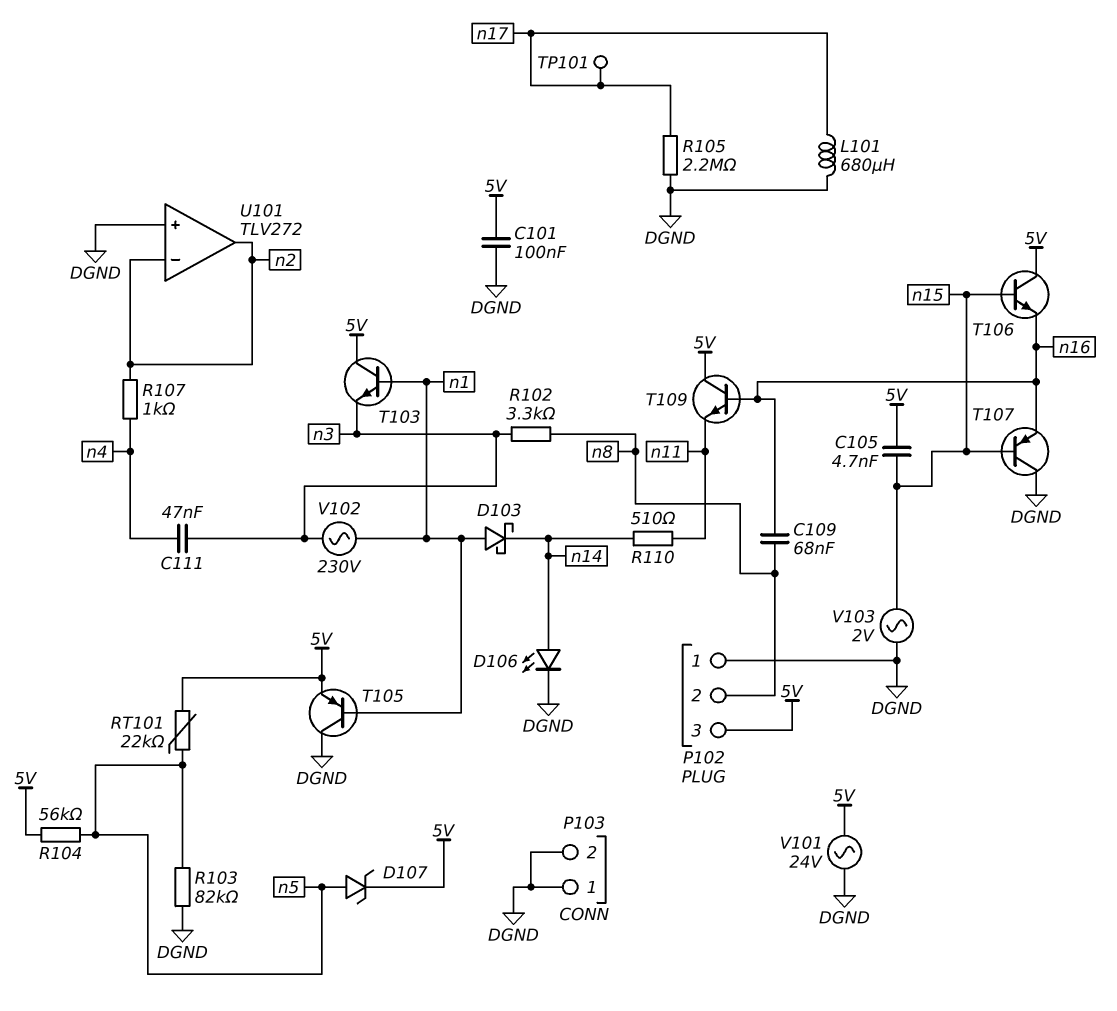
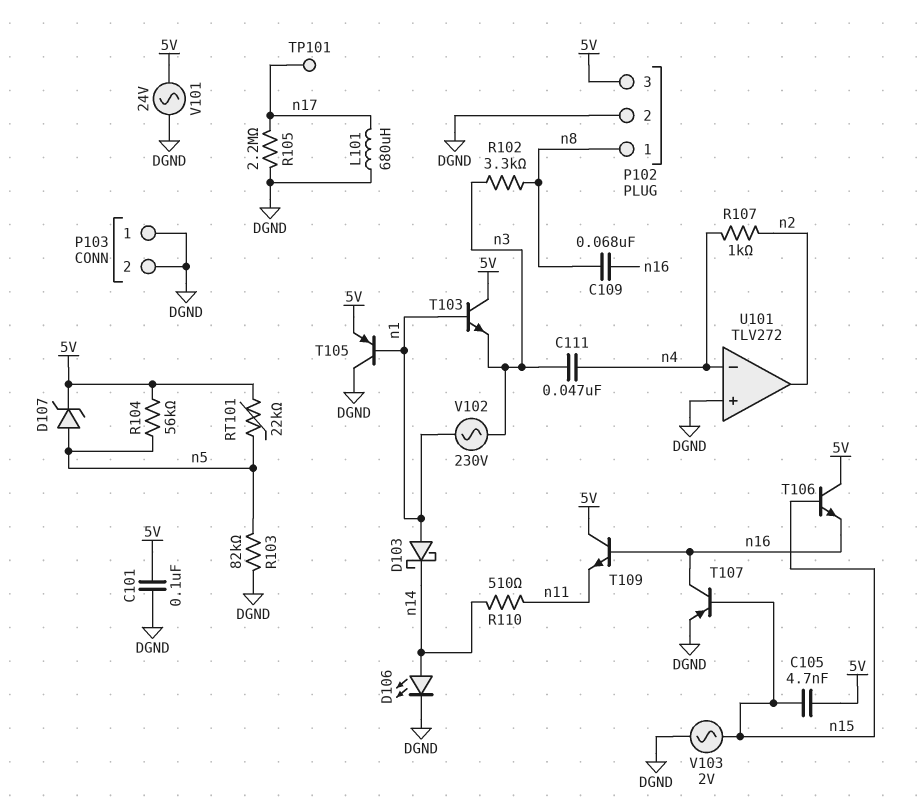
P102 pin 1: DGND -> n8
P102 pin 2: n8 -> DGND
T107: PNP (B n15, C DGND, E n16) -> PNP (B n15, C n16, E DGND)
U101 pin in-: n2 -> n4

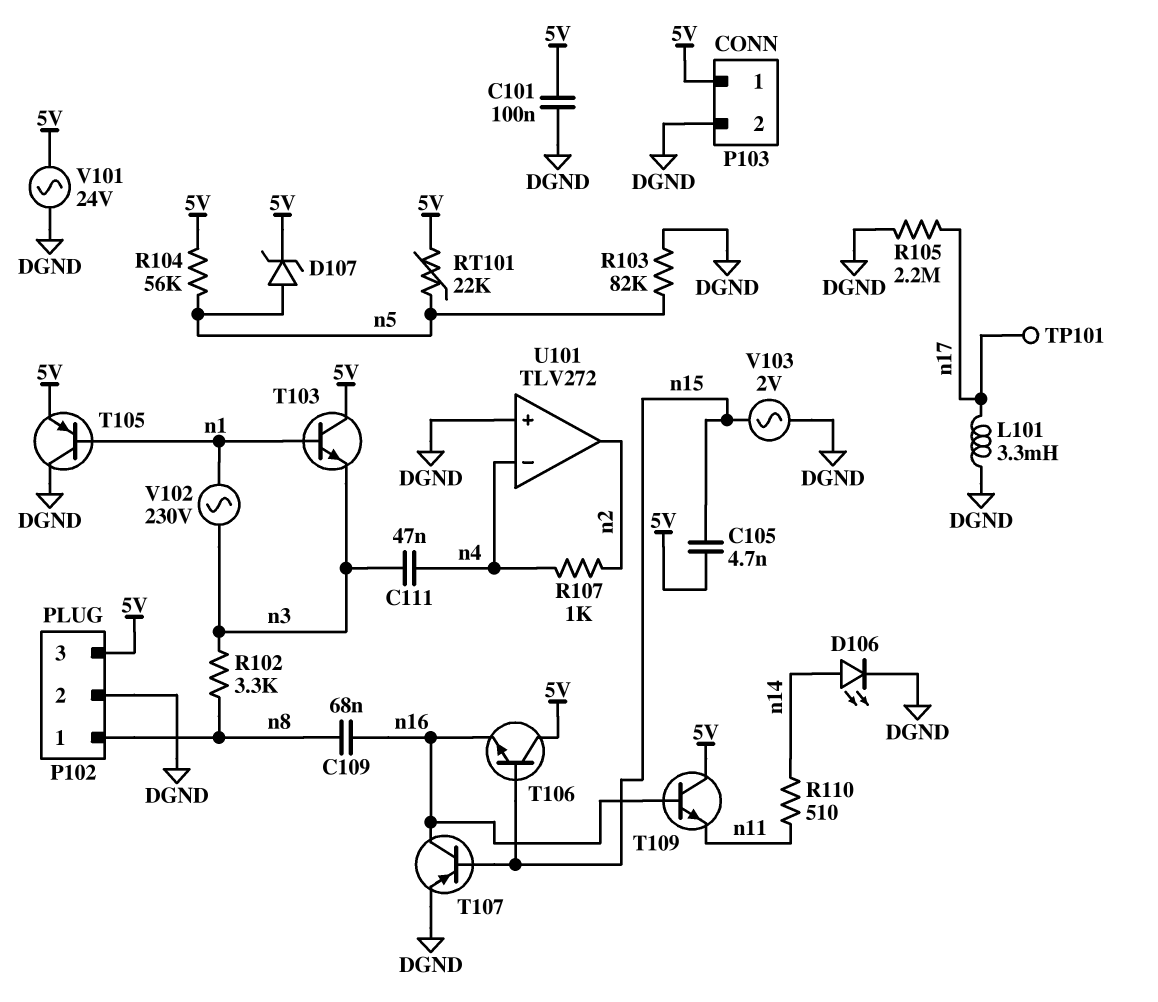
D103: schottky (A n1, K n14) -> none
L101: 680uH (DGND, n17) -> 3.3mH (DGND, n17)
P103 pin 1: DGND -> 5V

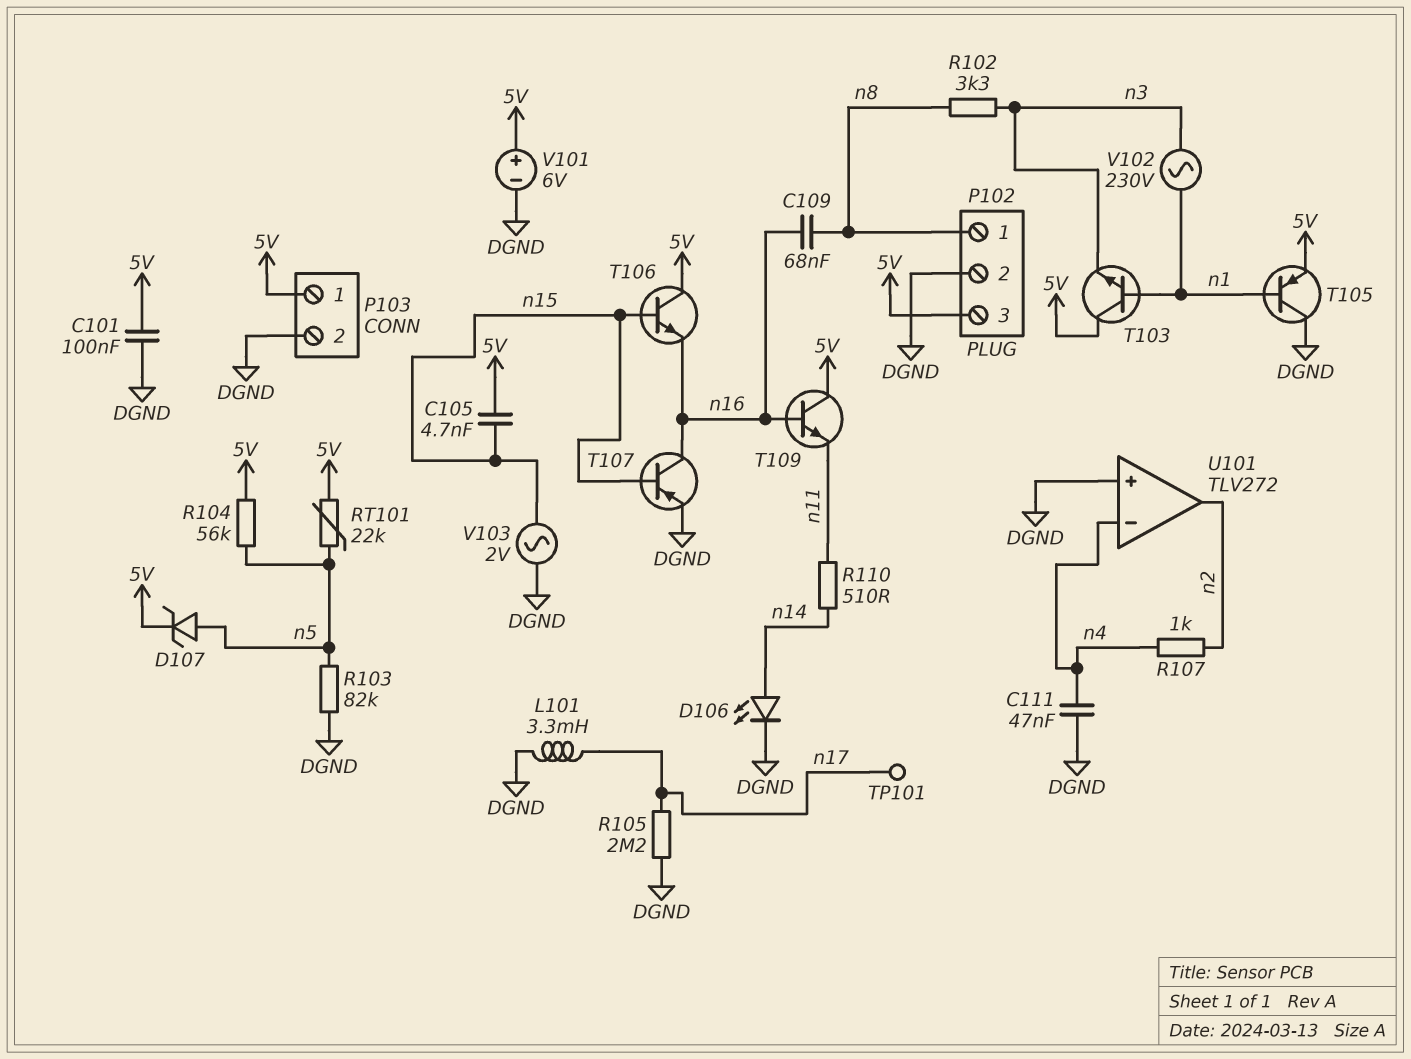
C111: 47nF (n3, n4) -> 47nF (DGND, n4)
V101: AC 24V (5V, DGND) -> 6V (plus 5V, minus DGND)

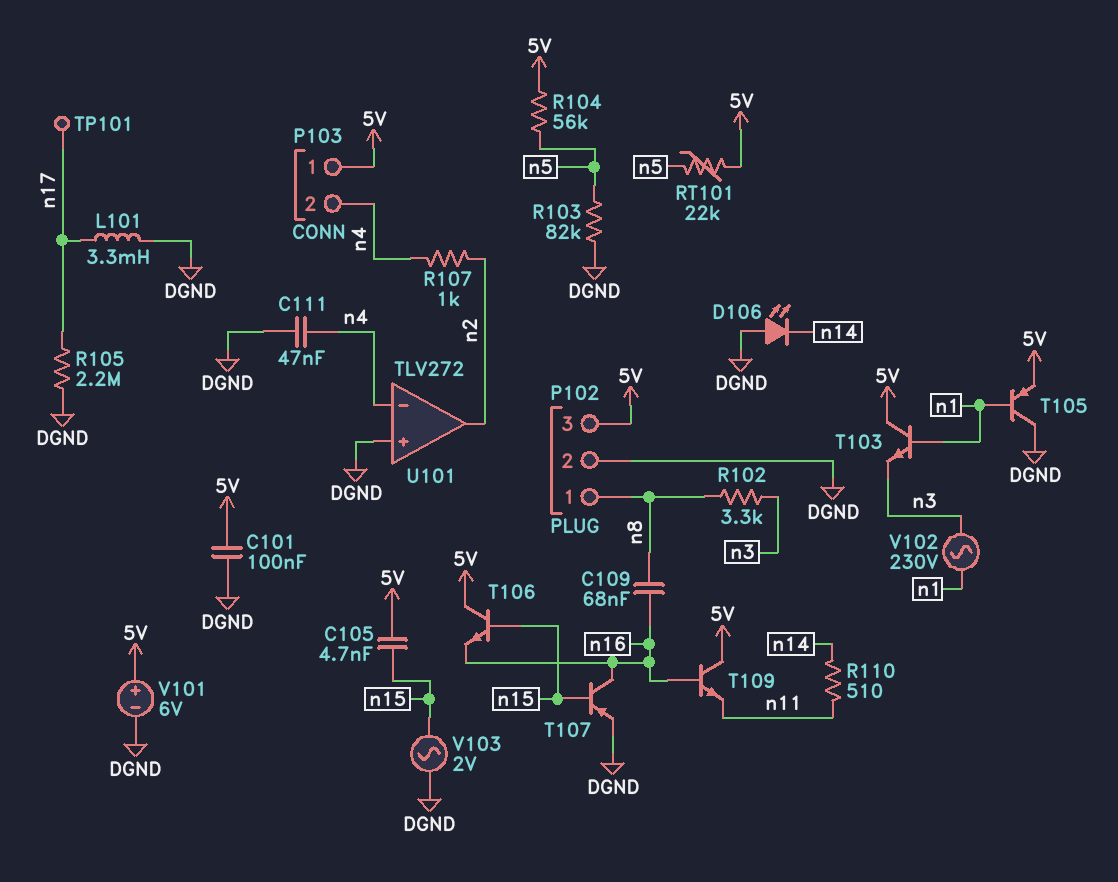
D106: LED (A n14, K DGND) -> LED (A DGND, K n14)
D107: zener (A n5, K 5V) -> none
P103 pin 2: DGND -> n4

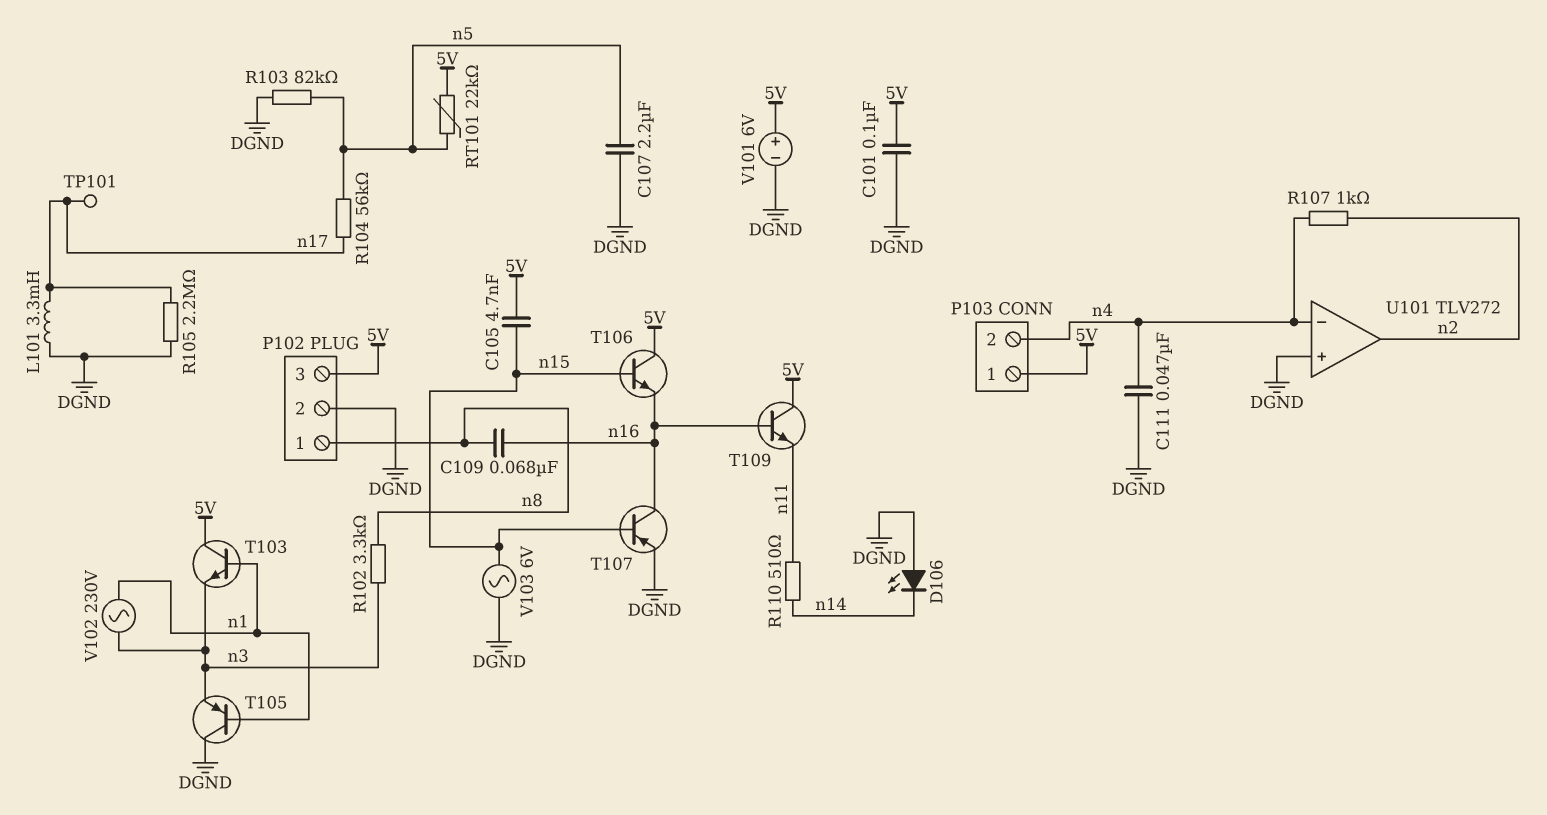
C107: none -> 2.2uF (DGND, n5)
R104: 56k (5V, n5) -> 56k (n5, n17)
T105: PNP (B n1, C DGND, E 5V) -> PNP (B n1, C DGND, E n3)
V103: AC 2V (DGND, n15) -> AC 6V (DGND, n15)

